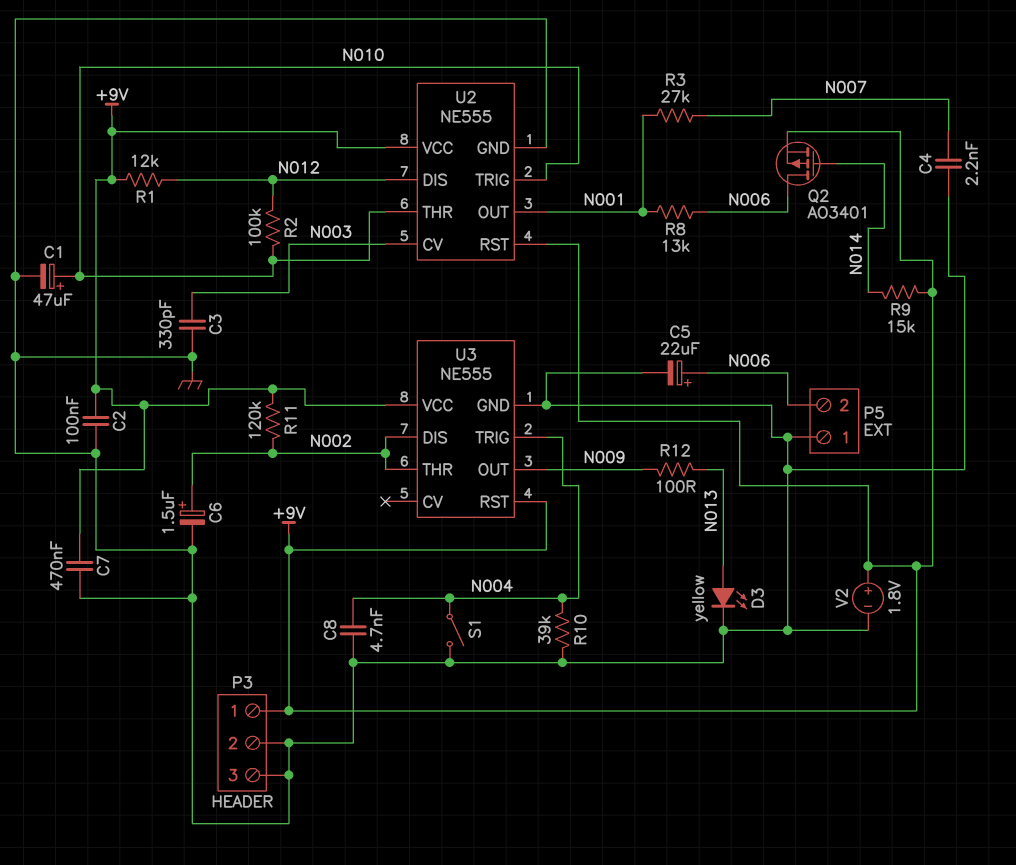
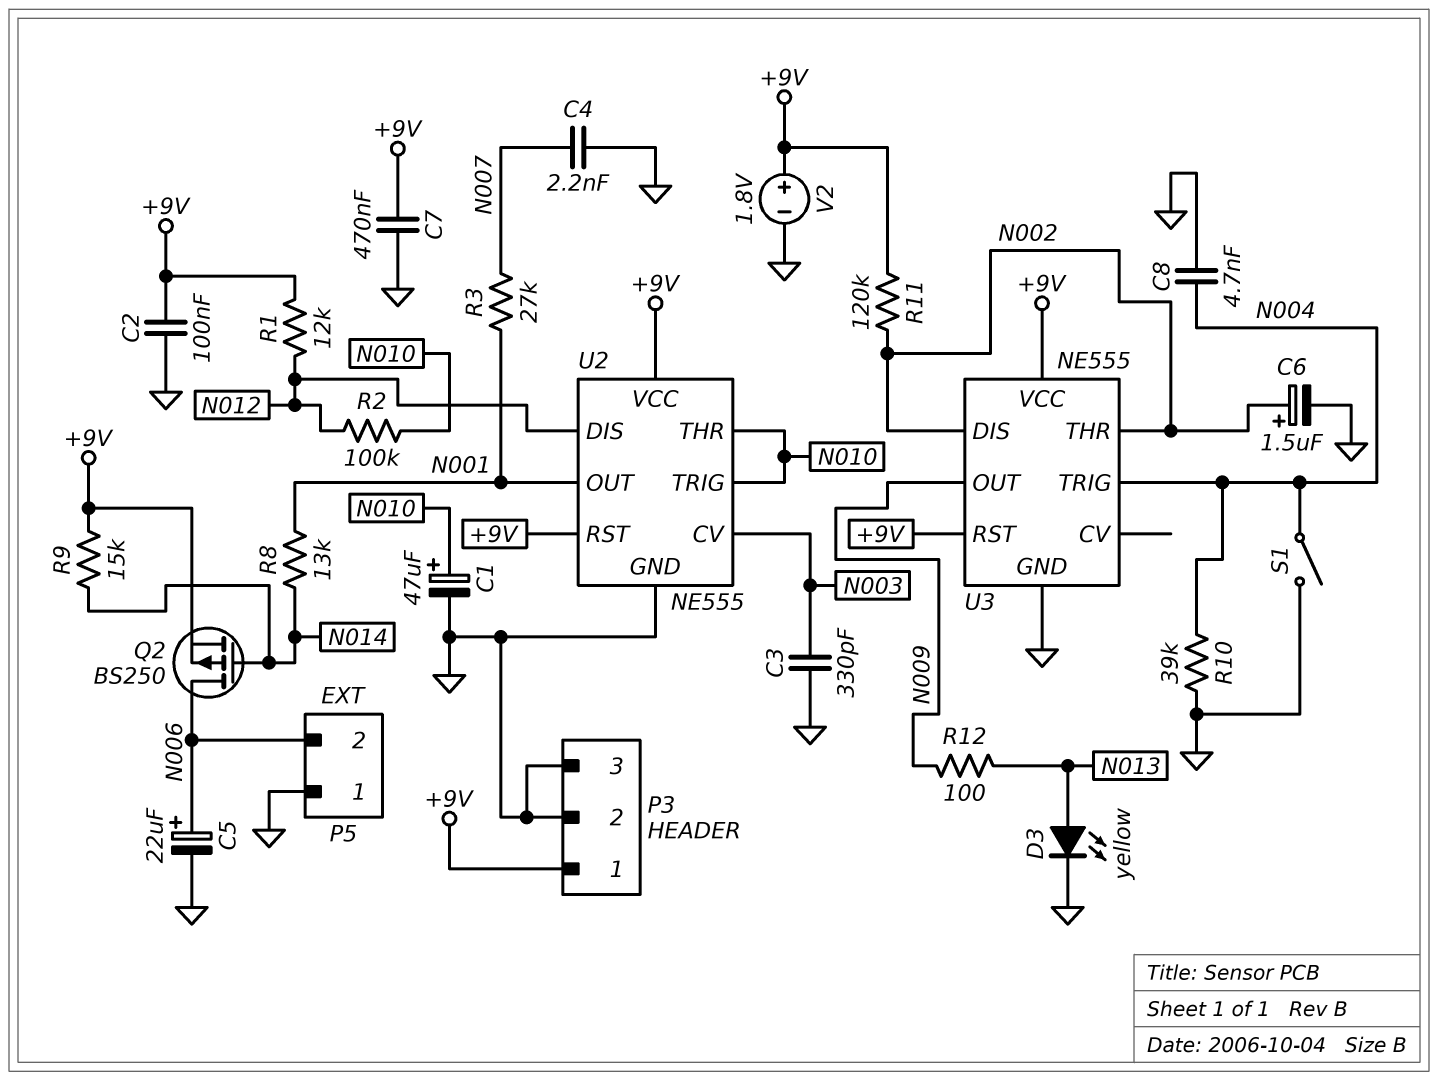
Q2: PMOS AO3401 (G N014, D N006, S +9V) -> PMOS BS250 (G N014, D N006, S +9V)
R8: 13k (N001, N006) -> 13k (N001, N014)

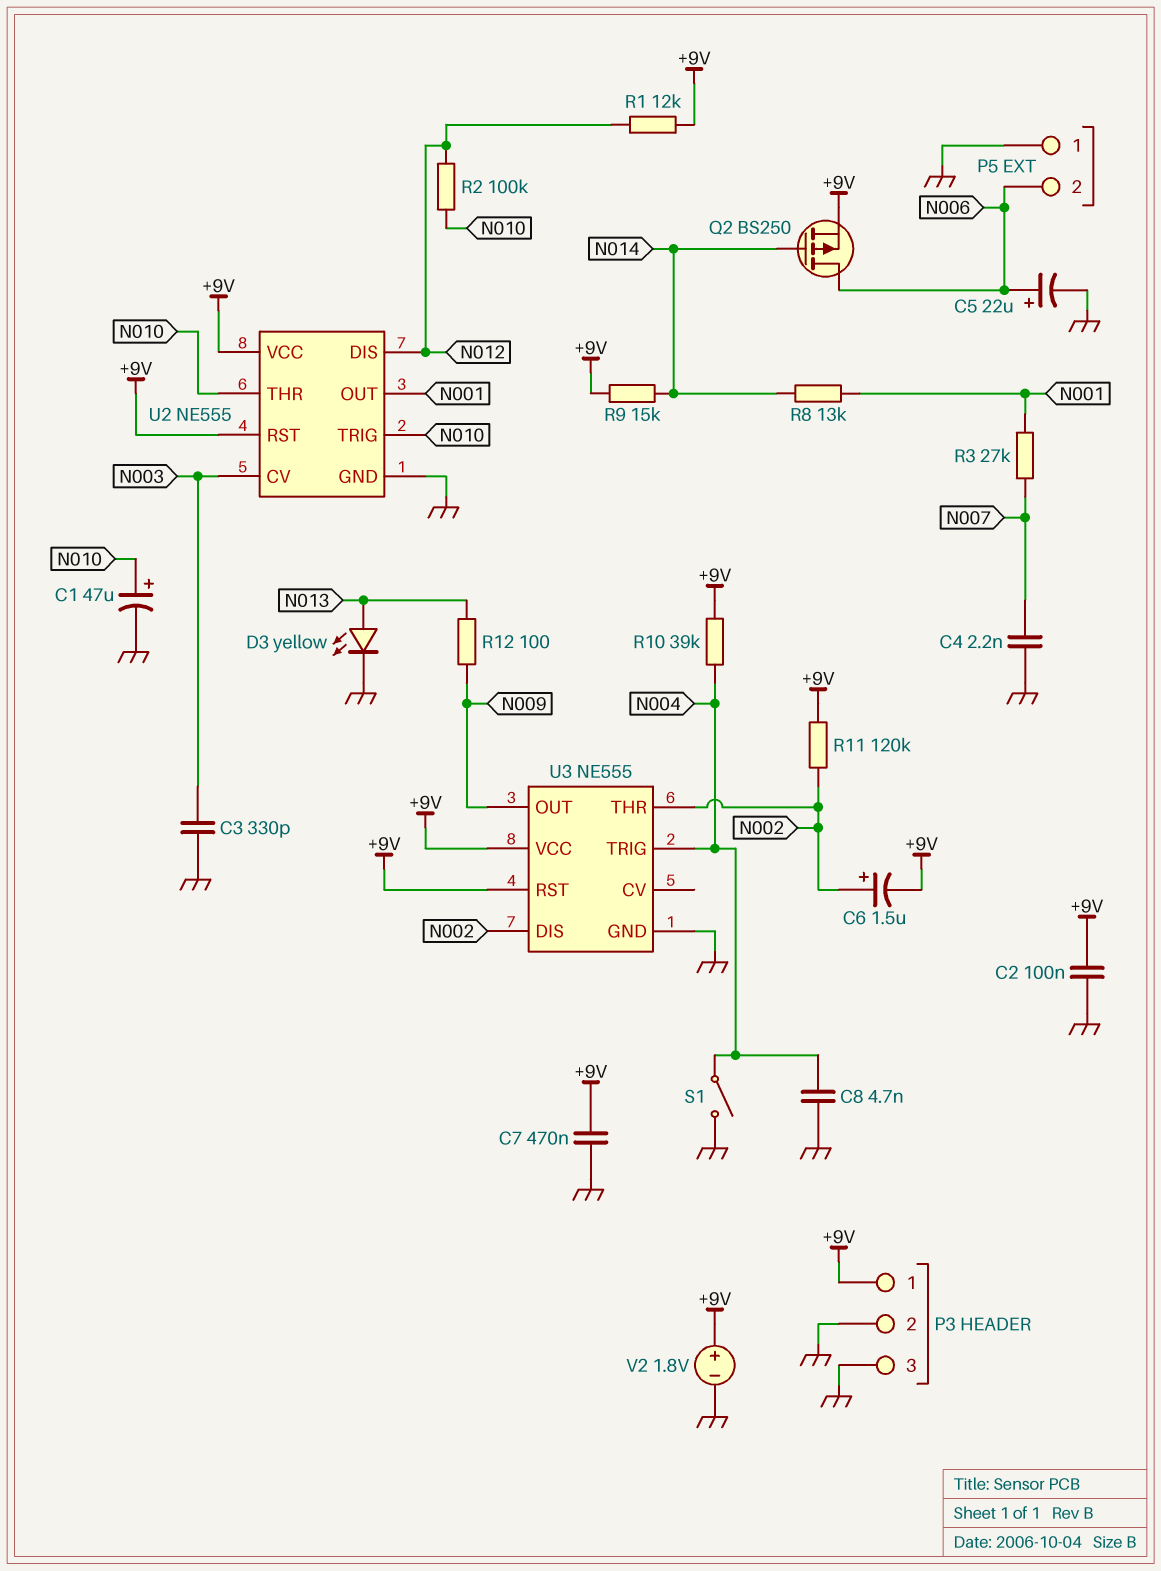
C6: 1.5uF (plus N002, minus GND) -> 1.5uF (plus N002, minus +9V)
R10: 39k (GND, N004) -> 39k (+9V, N004)

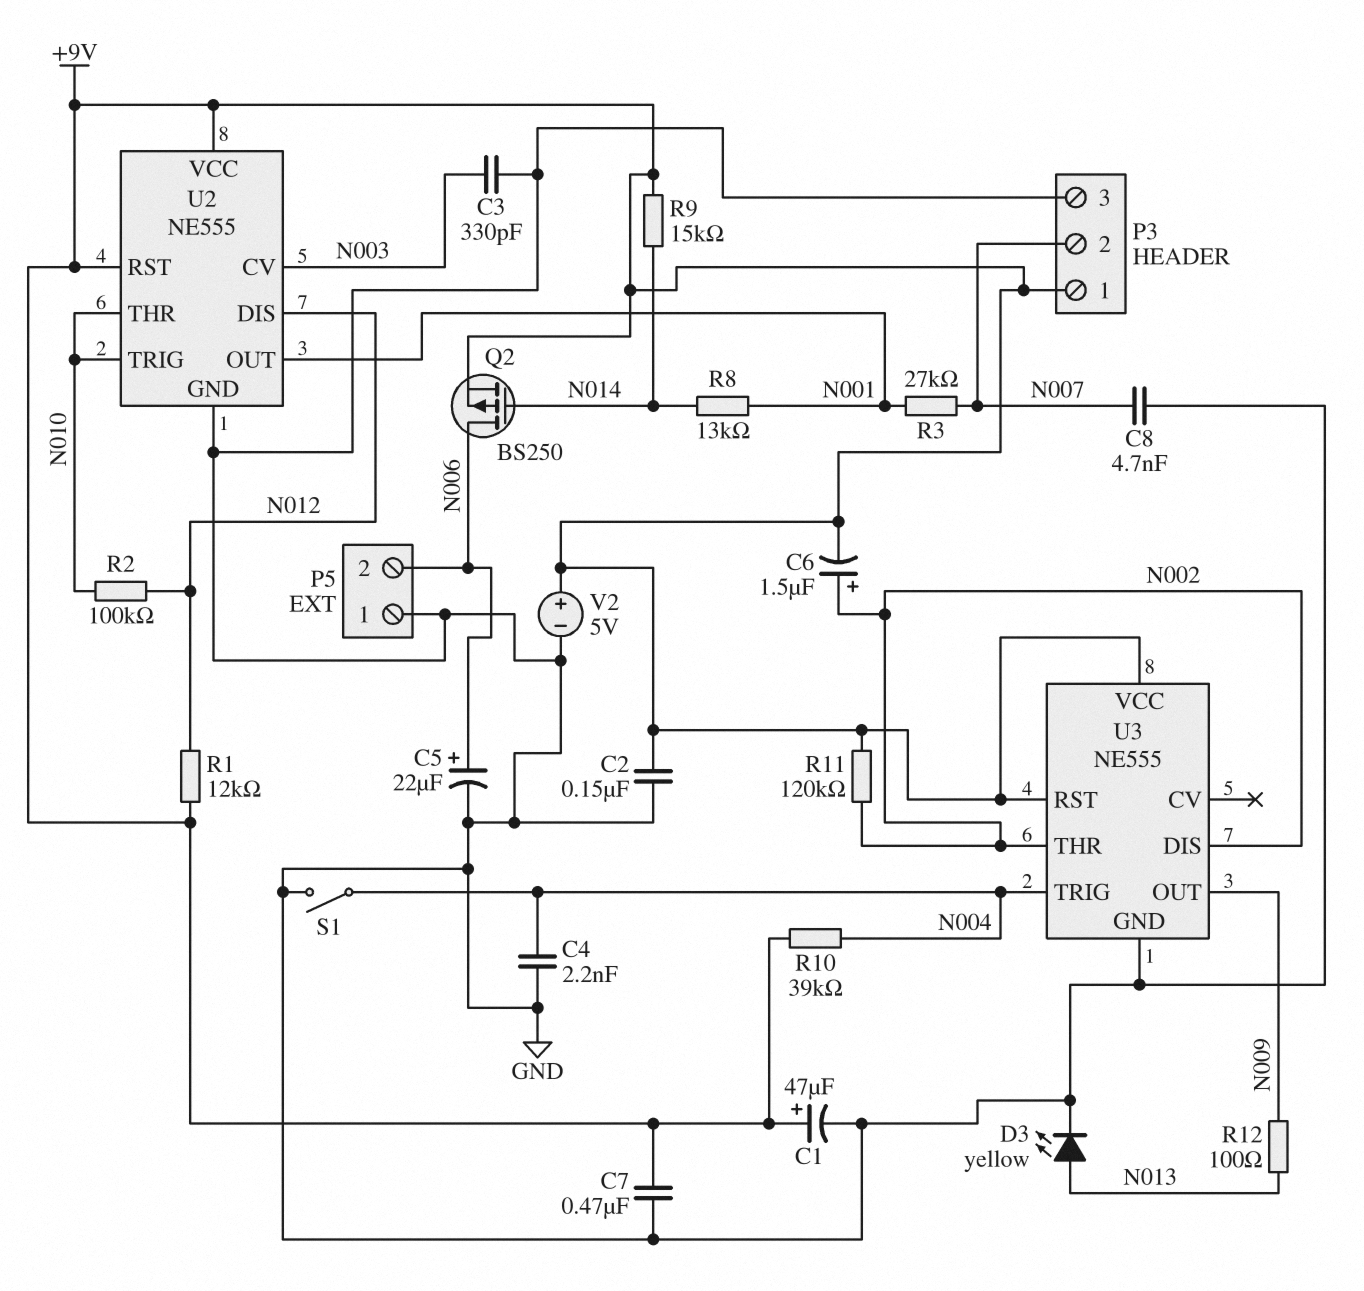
C1: 47uF (plus N010, minus GND) -> 47uF (plus +9V, minus GND)
C2: 100nF (+9V, GND) -> 150nF (+9V, GND)
C4: 2.2nF (GND, N007) -> 2.2nF (GND, N004)
C8: 4.7nF (GND, N004) -> 4.7nF (GND, N007)
P3 pin 2: GND -> N007
V2: 1.8V (plus +9V, minus GND) -> 5V (plus +9V, minus GND)

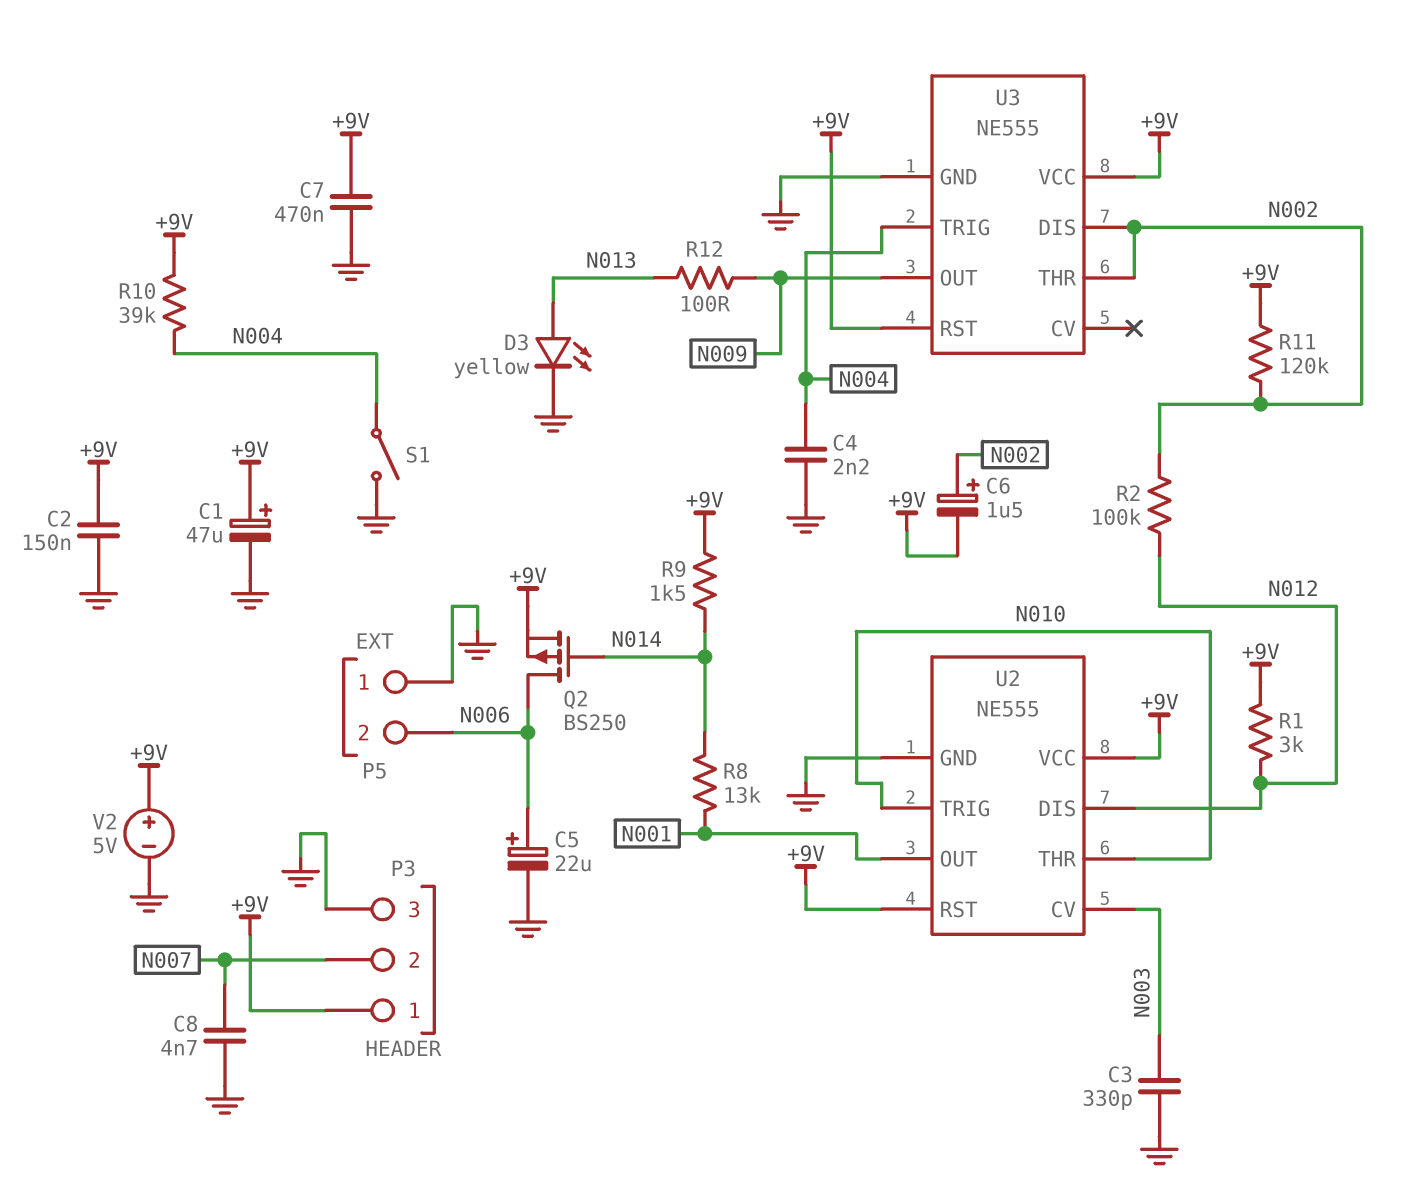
R1: 12k (+9V, N012) -> 3k (+9V, N012)
R2: 100k (N010, N012) -> 100k (N002, N012)
R3: 27k (N001, N007) -> none
R9: 15k (+9V, N014) -> 1.5k (+9V, N014)

